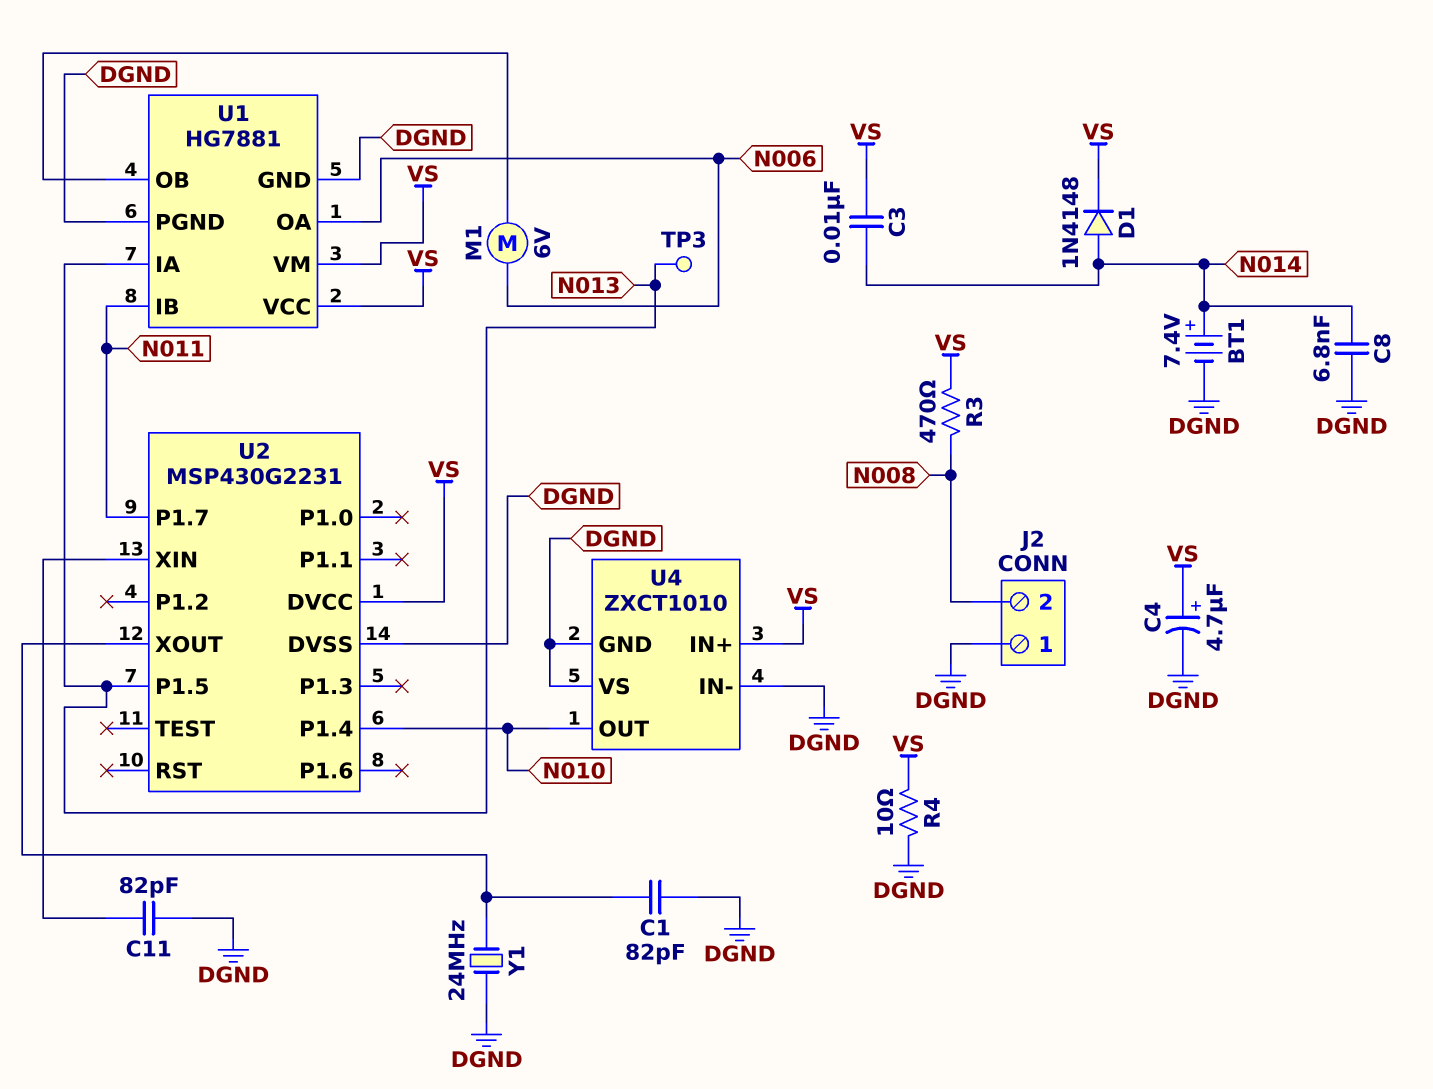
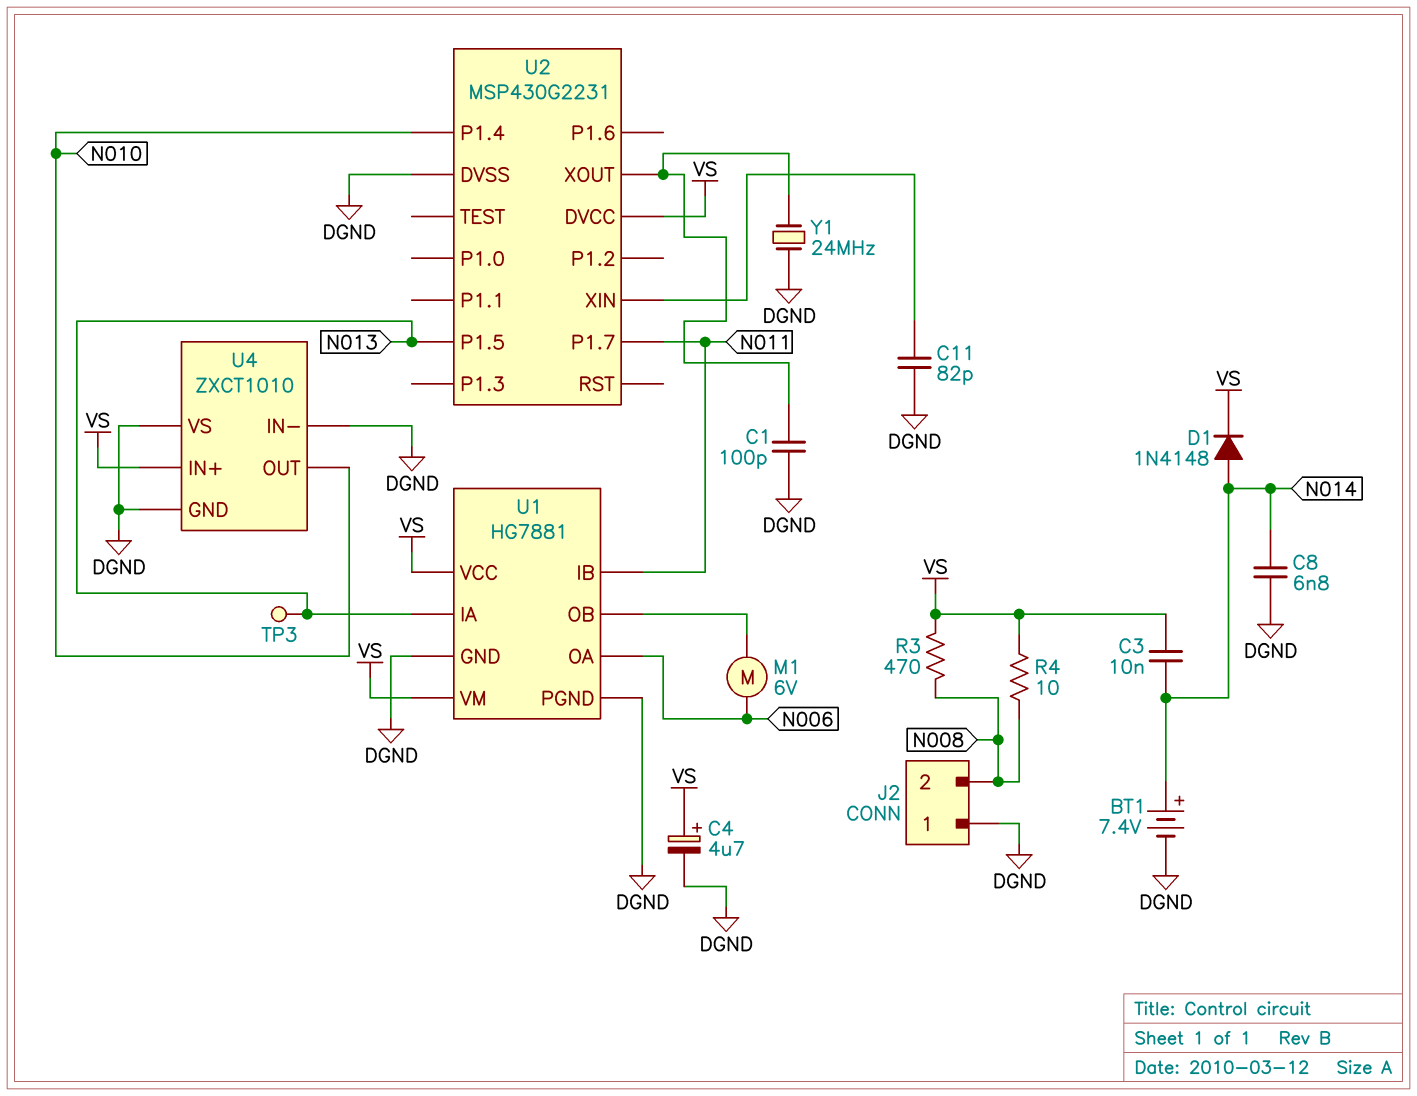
C1: 82pF (DGND, U2/XOUT) -> 100pF (DGND, U2/XOUT)
R4: 10 (DGND, VS) -> 10 (N008, VS)

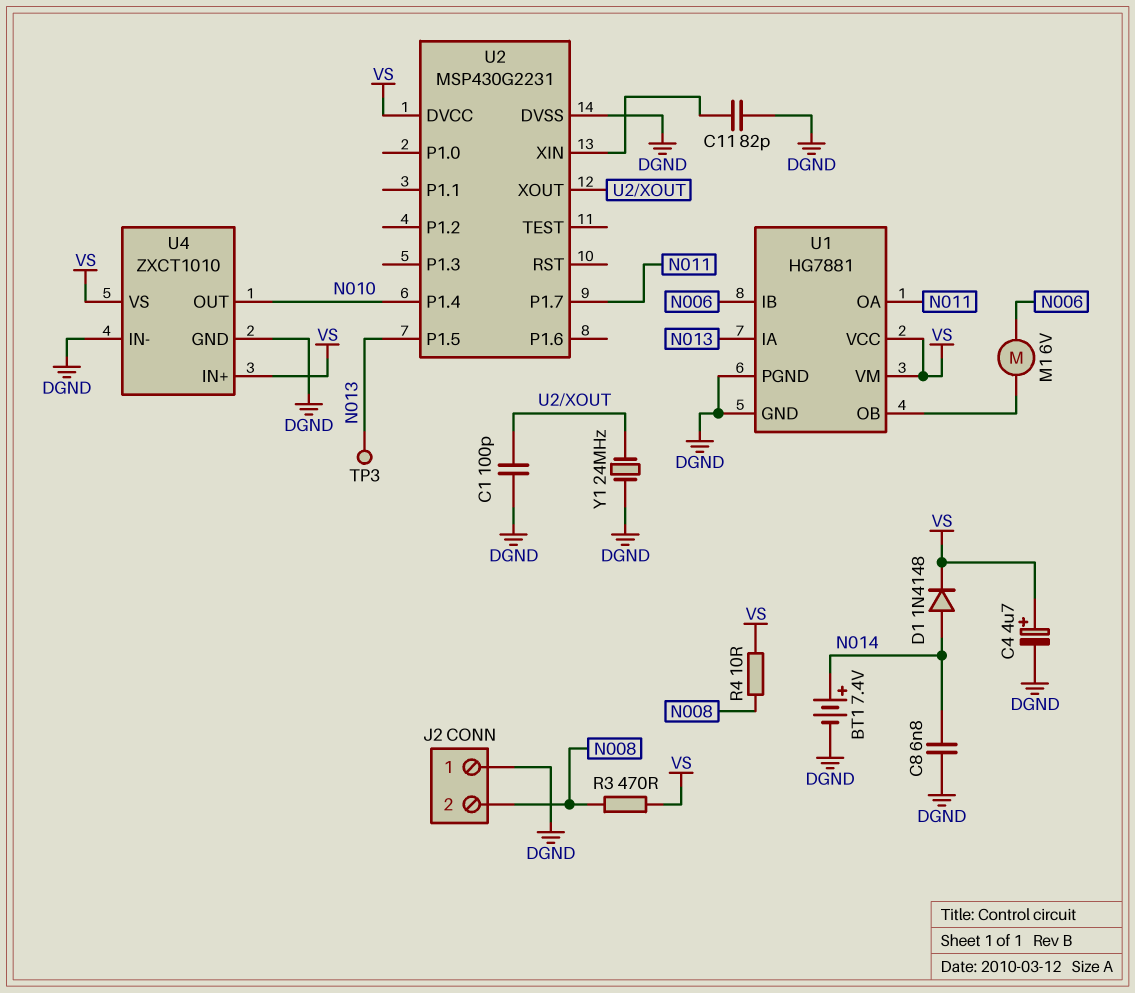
C3: 10nF (N014, VS) -> none
U1 pin IB: N011 -> N006
U1 pin OA: N006 -> N011
U4 pin VS: DGND -> VS

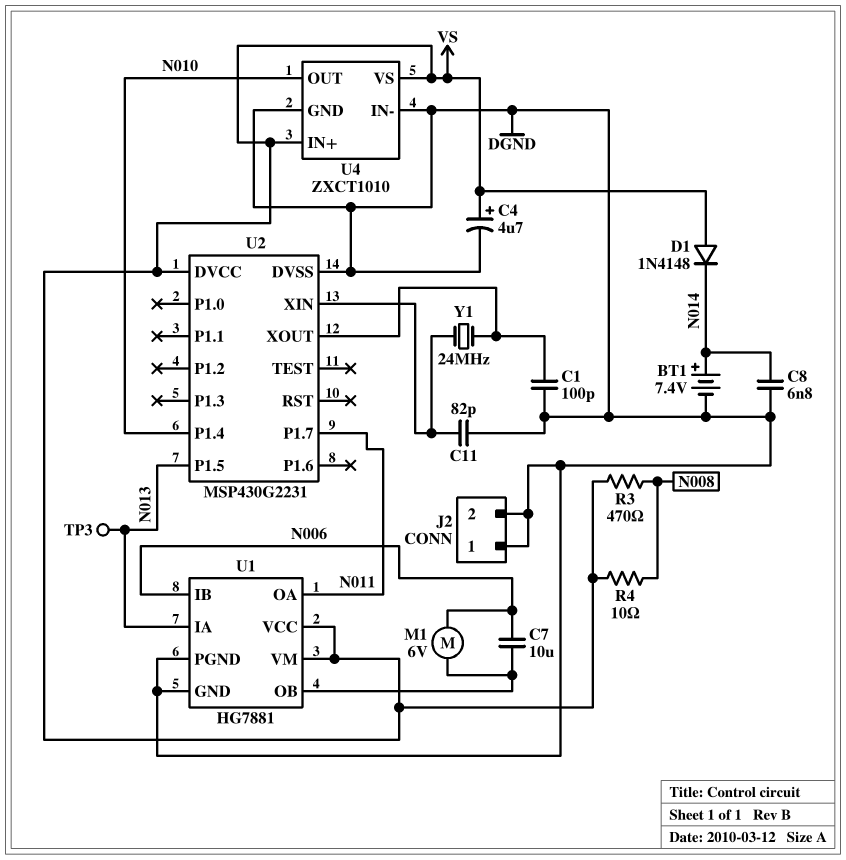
C7: none -> 10uF (N006, U1/OB)
D1: diode 1N4148 (A N014, K VS) -> diode 1N4148 (A VS, K N014)
J2 pin 2: N008 -> DGND
Y1: 24MHz (DGND, U2/XOUT) -> 24MHz (U2/XIN, U2/XOUT)

